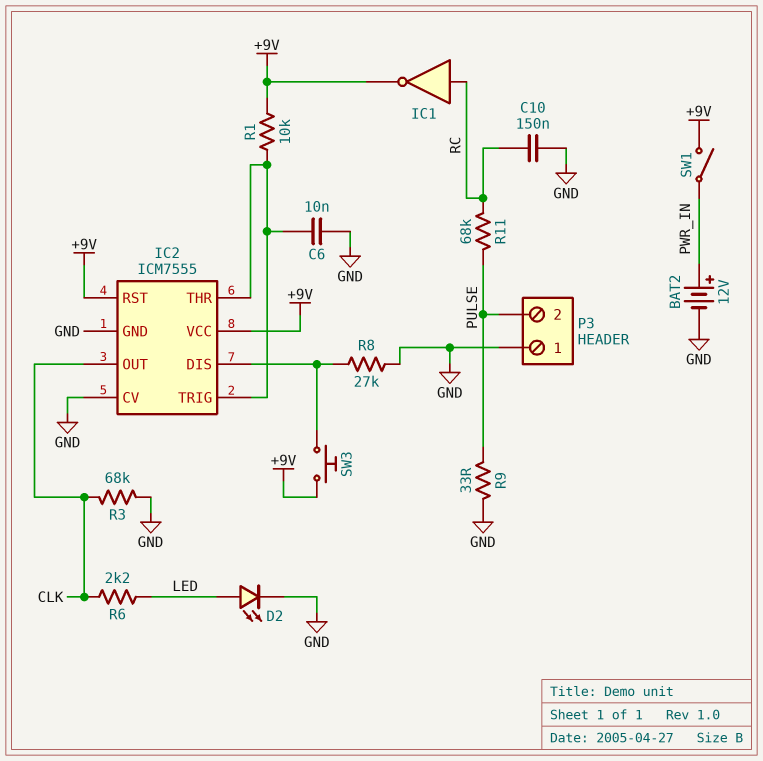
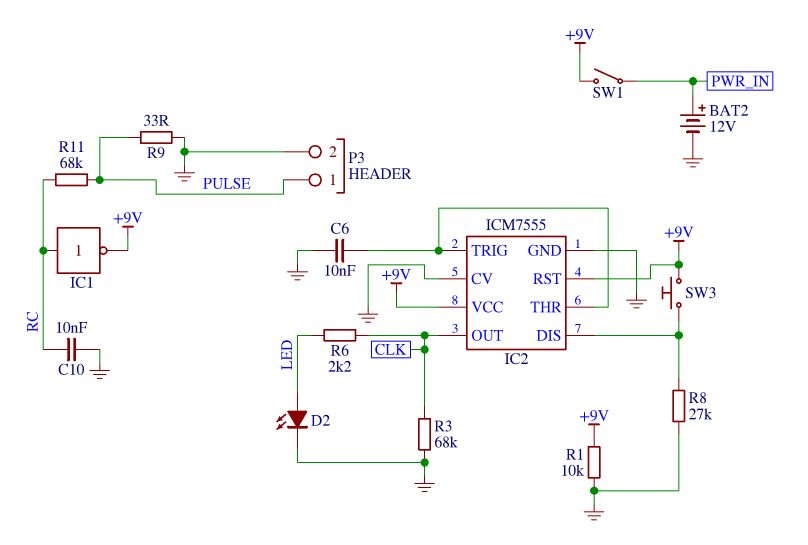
C10: 150nF (GND, RC) -> 10nF (GND, RC)
P3 pin 1: GND -> PULSE
P3 pin 2: PULSE -> GND
R1: 10k (+9V, IC2/THR) -> 10k (+9V, GND)

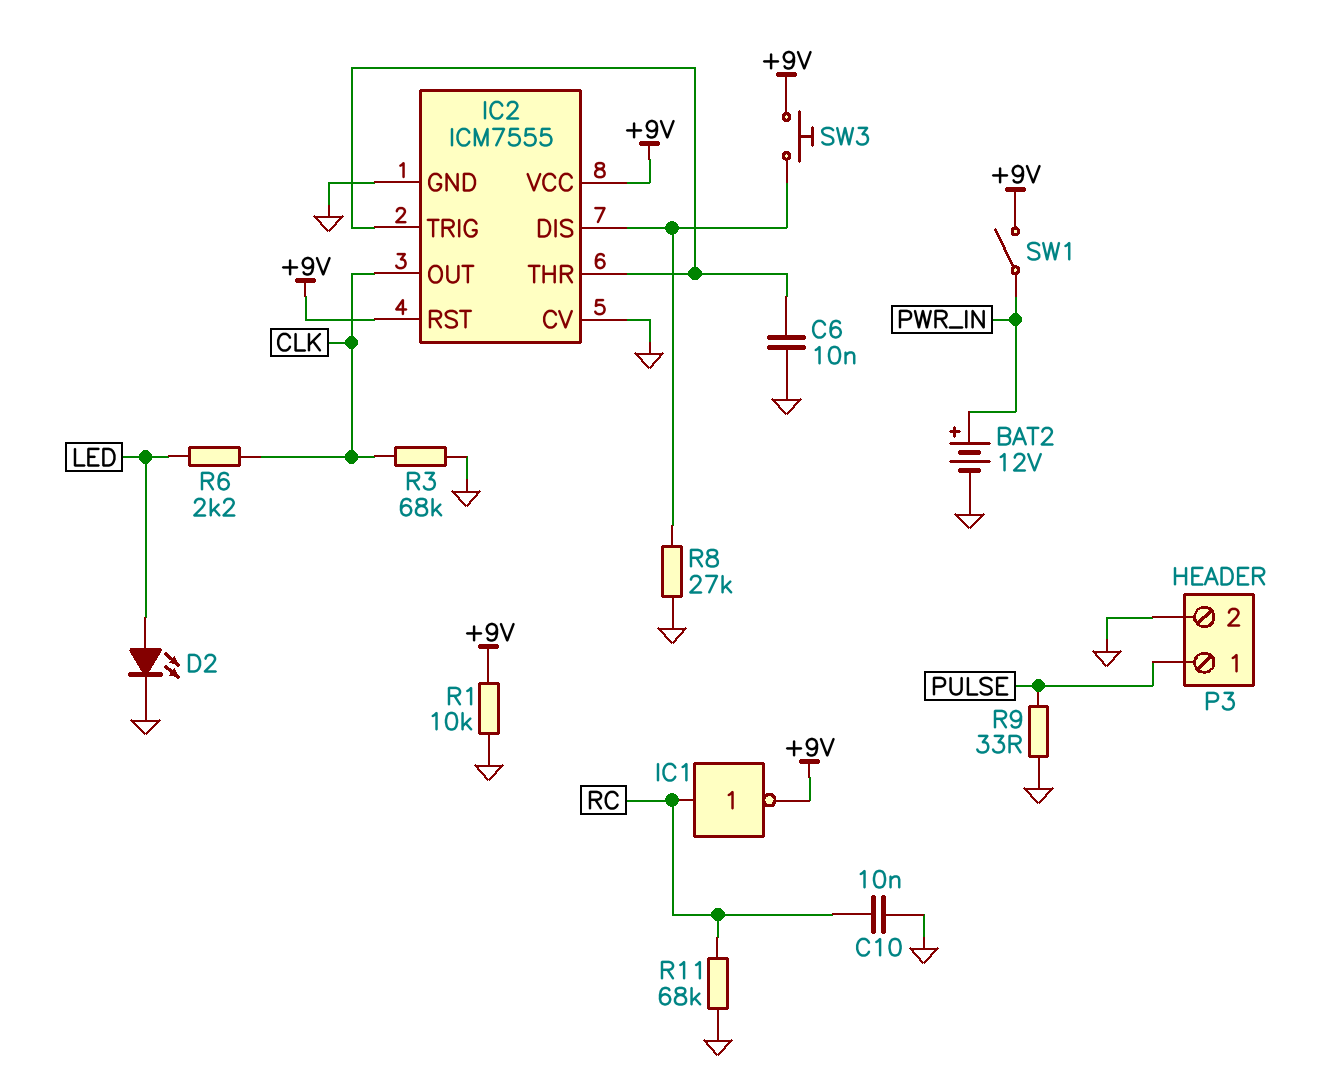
R11: 68k (PULSE, RC) -> 68k (GND, RC)

